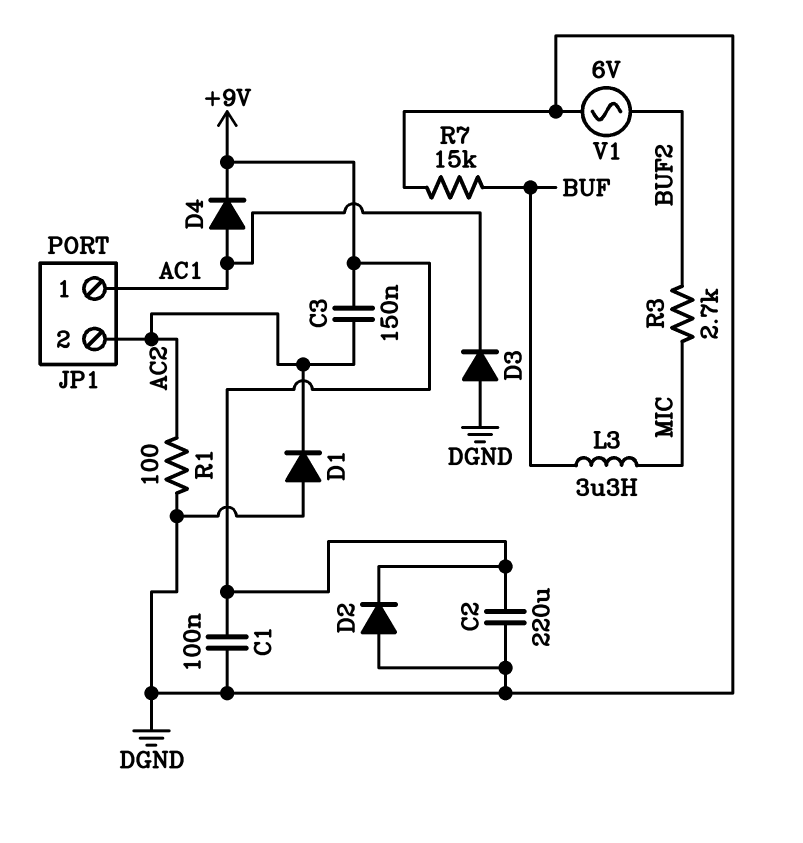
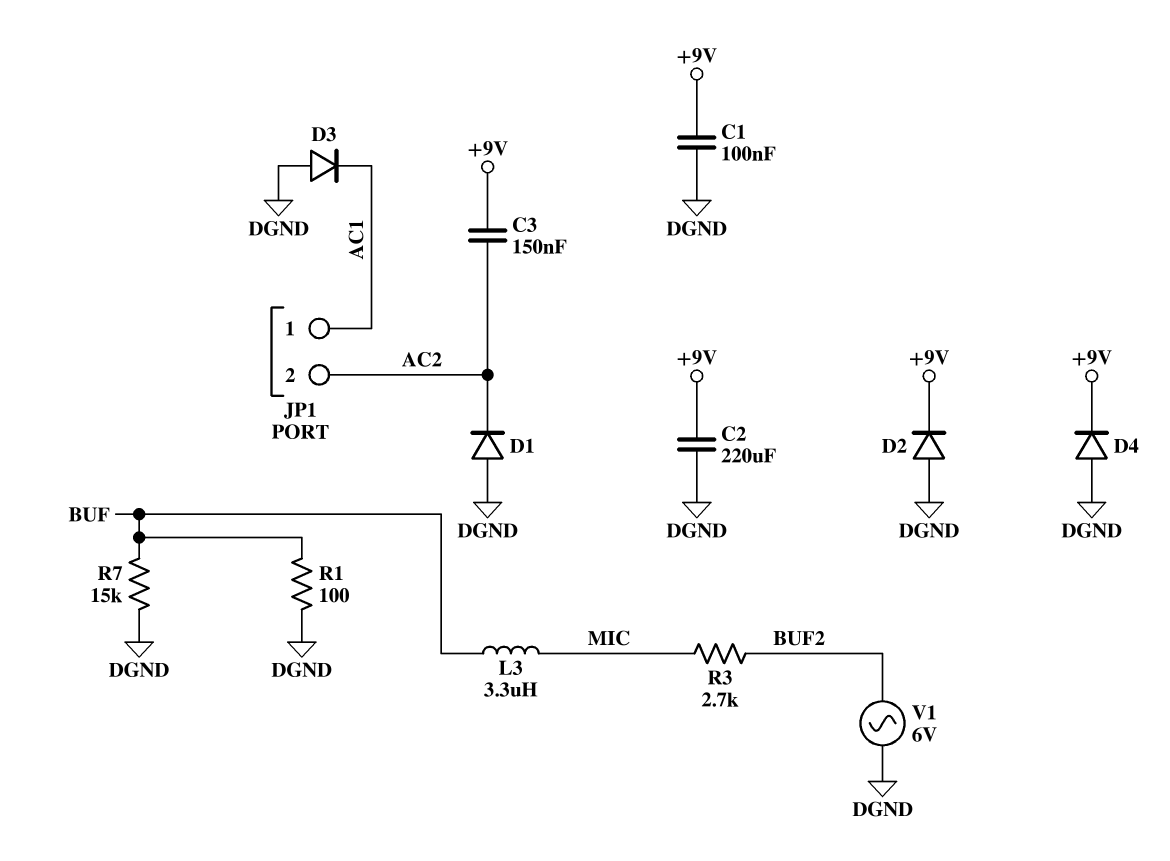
D4: diode (A AC1, K +9V) -> diode (A DGND, K +9V)
R1: 100 (AC2, DGND) -> 100 (BUF, DGND)

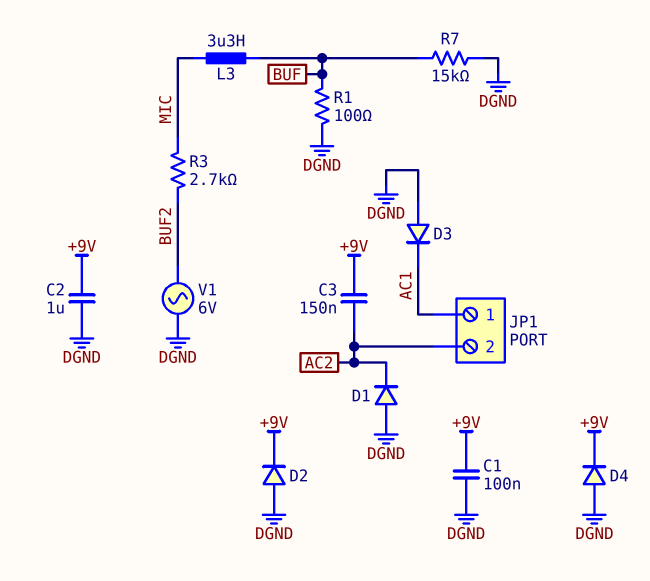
C2: 220uF (+9V, DGND) -> 1uF (+9V, DGND)

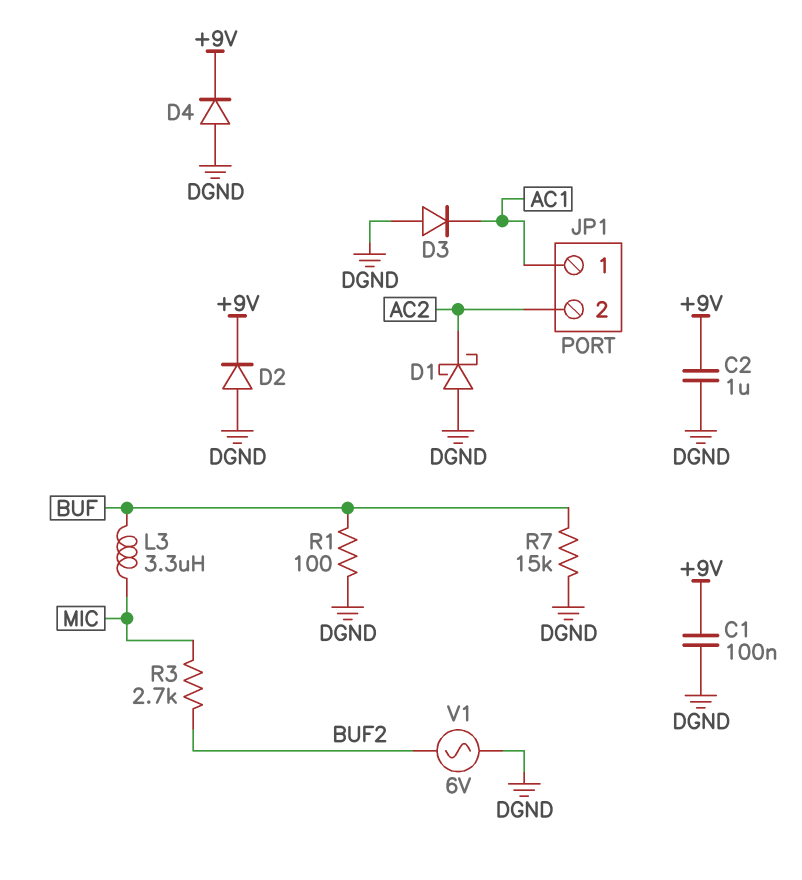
C3: 150nF (+9V, AC2) -> none
D1: diode (A DGND, K AC2) -> schottky (A DGND, K AC2)

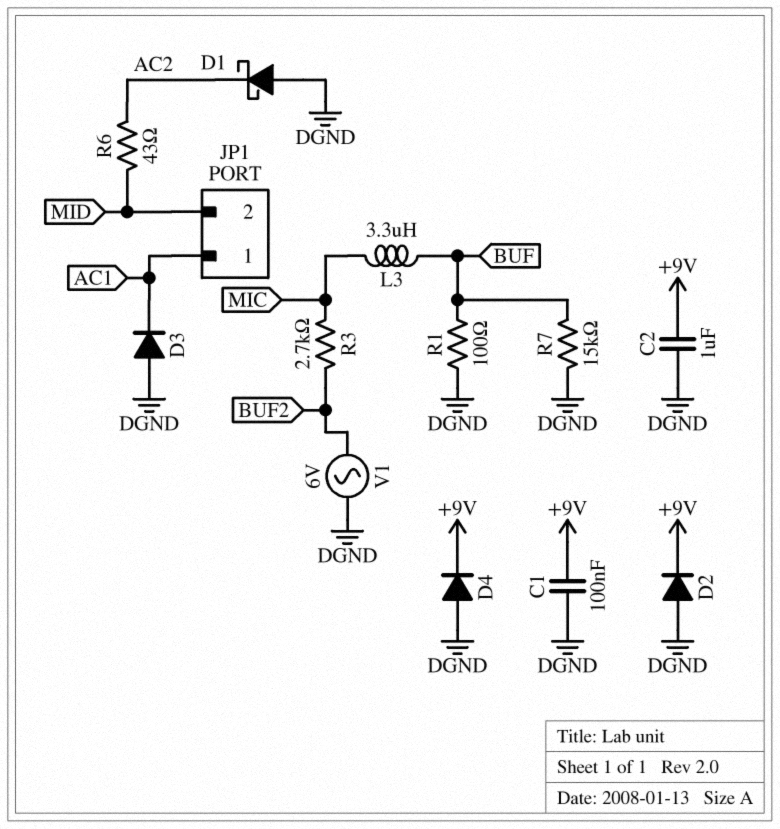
JP1 pin 2: AC2 -> MID
R6: none -> 43 (AC2, MID)

